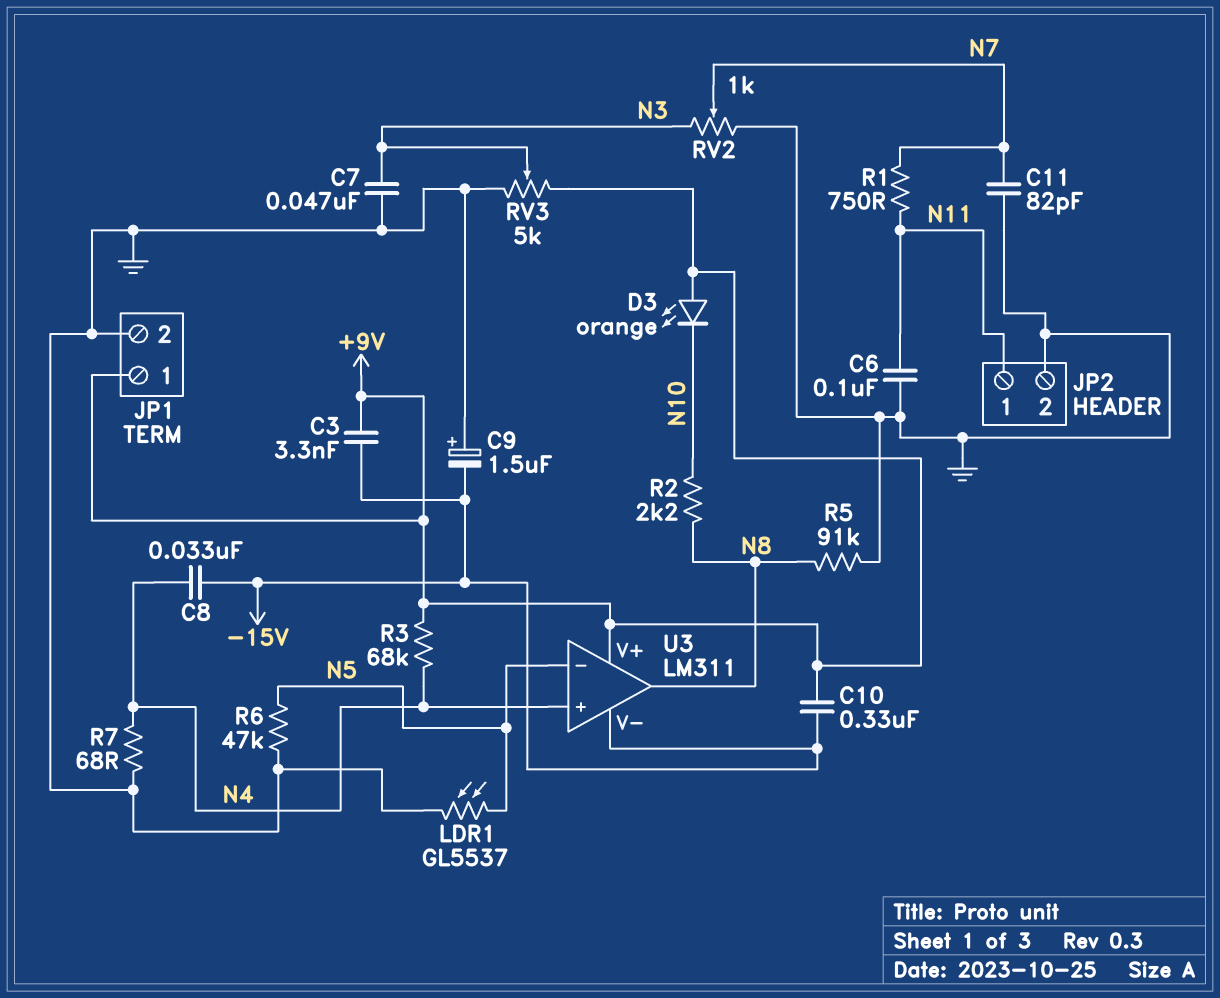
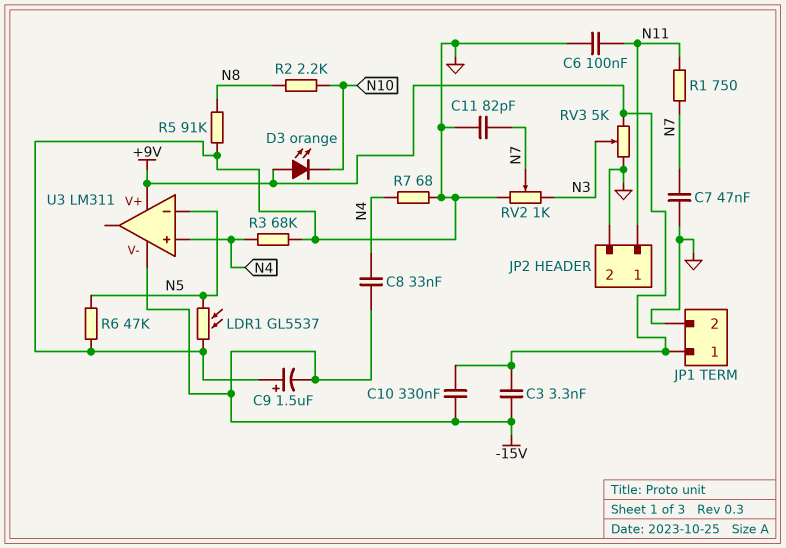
C7: 47nF (GND, N3) -> 47nF (GND, N7)
R3: 68k (+9V, N4) -> 68k (GND, N4)
U3 pin out: N8 -> none

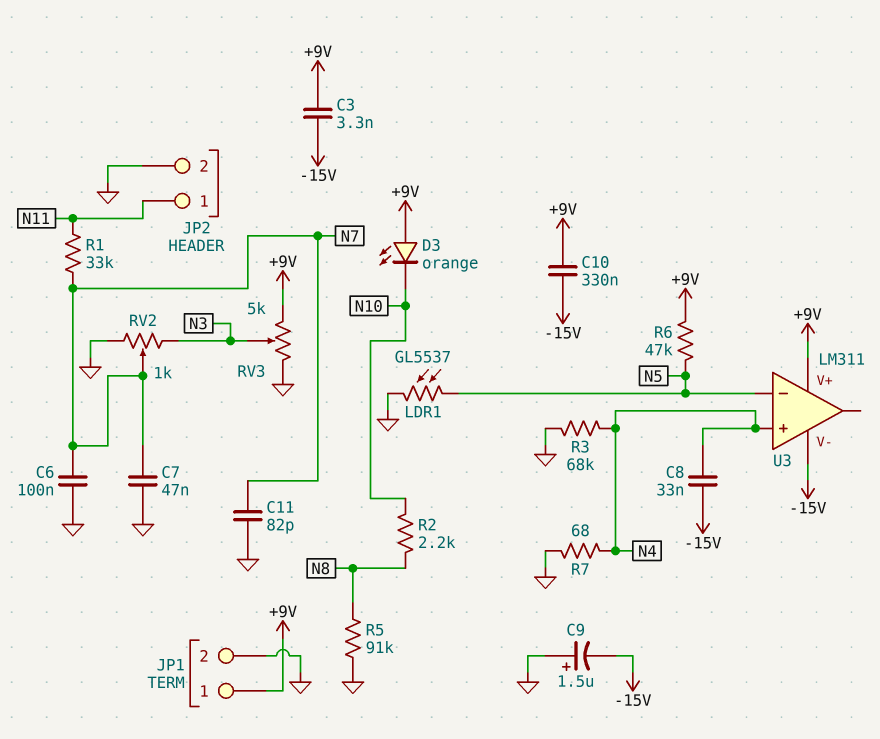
C6: 100nF (GND, N11) -> 100nF (GND, N7)
R1: 750 (N7, N11) -> 33k (N7, N11)
R6: 47k (GND, N5) -> 47k (+9V, N5)

